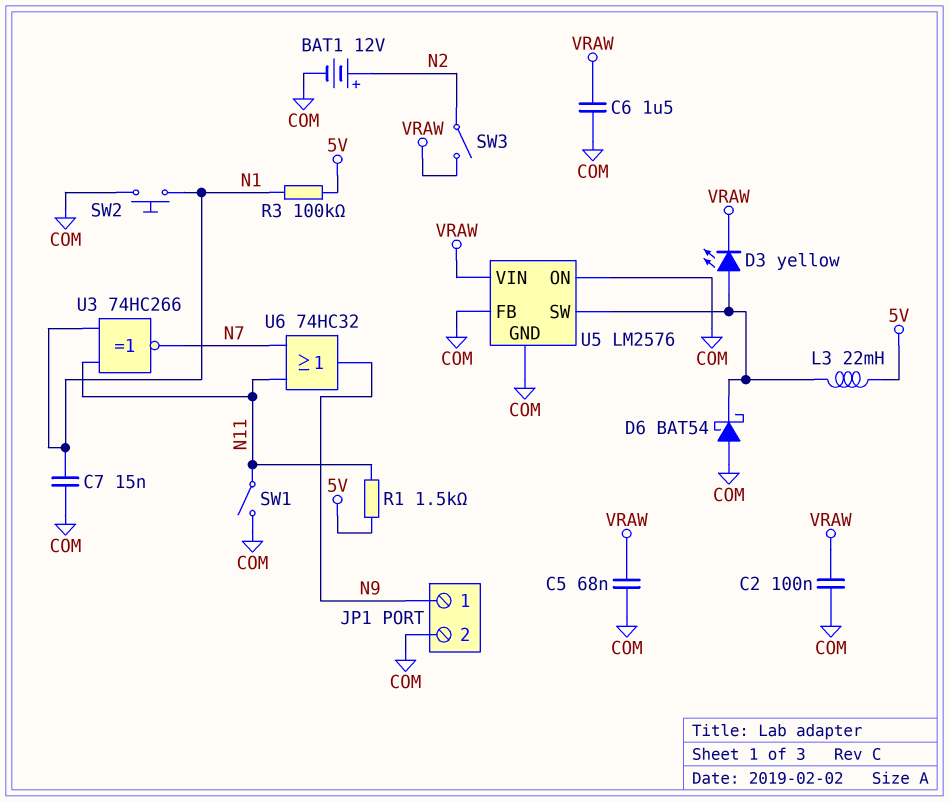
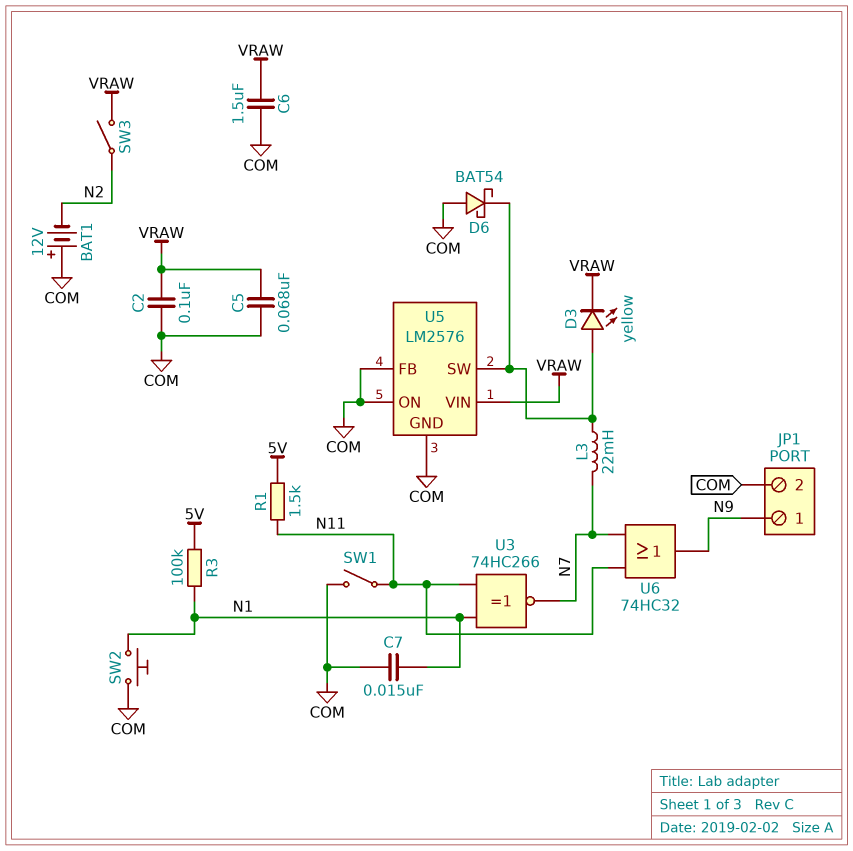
BAT1: 12V (plus N2, minus COM) -> 12V (plus COM, minus N2)
L3: 22mH (5V, U5/SW) -> 22mH (N7, U5/SW)

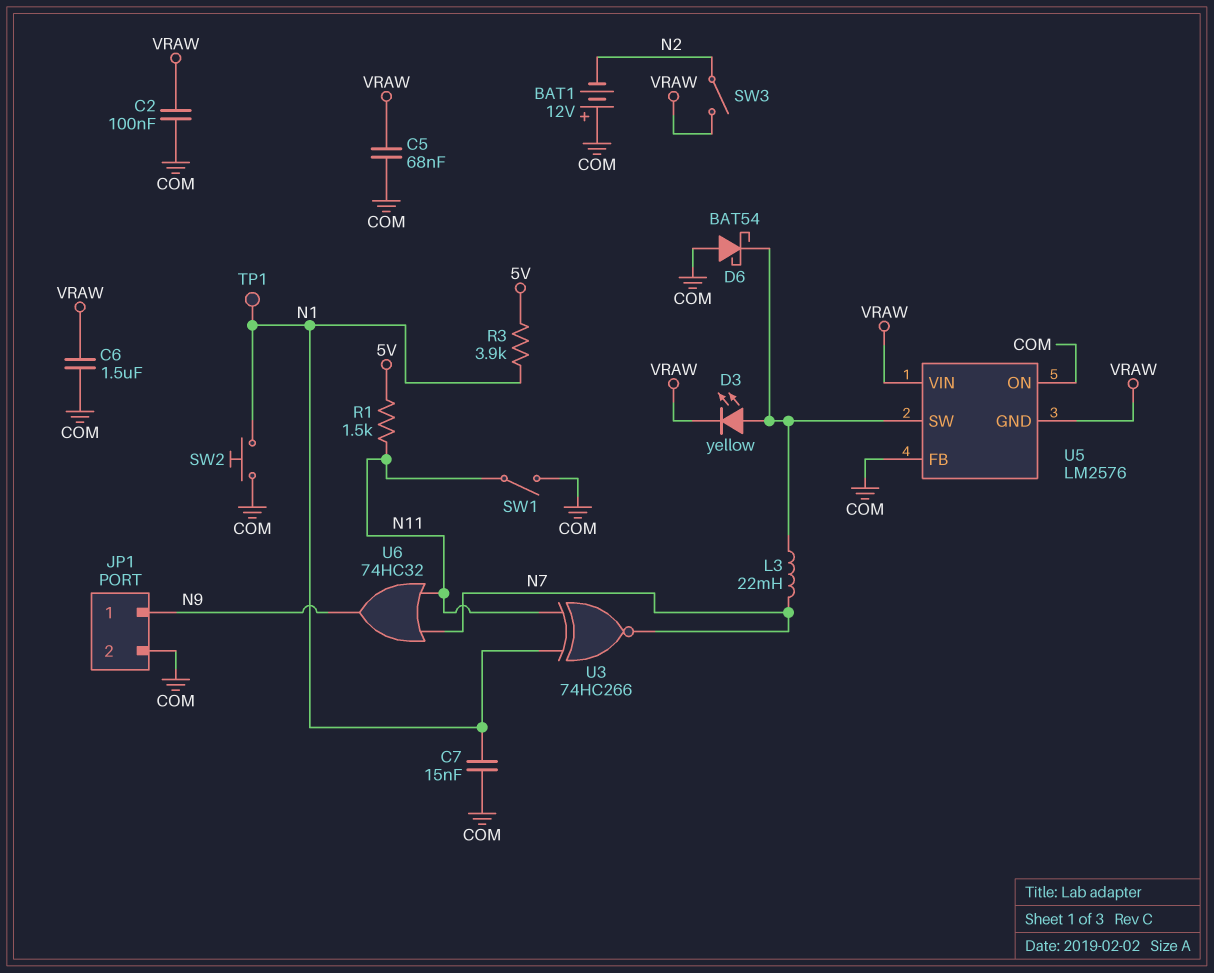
R3: 100k (5V, N1) -> 3.9k (5V, N1)
TP1: none -> test point (N1)
U5 pin GND: COM -> VRAW

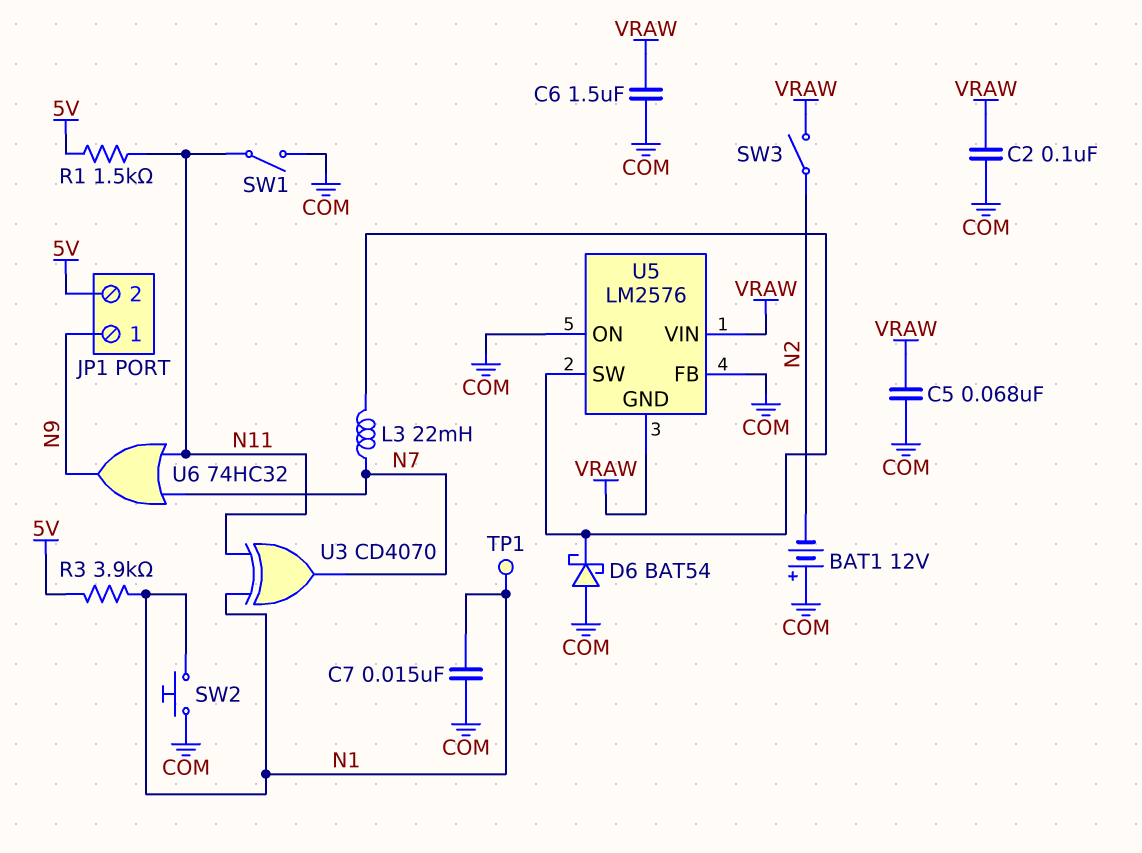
D3: LED yellow (A U5/SW, K VRAW) -> none
JP1 pin 2: COM -> 5V
U3: XNOR 74HC266 (in N1, in N11, out N7) -> XOR CD4070 (in N1, in N11, out N7)

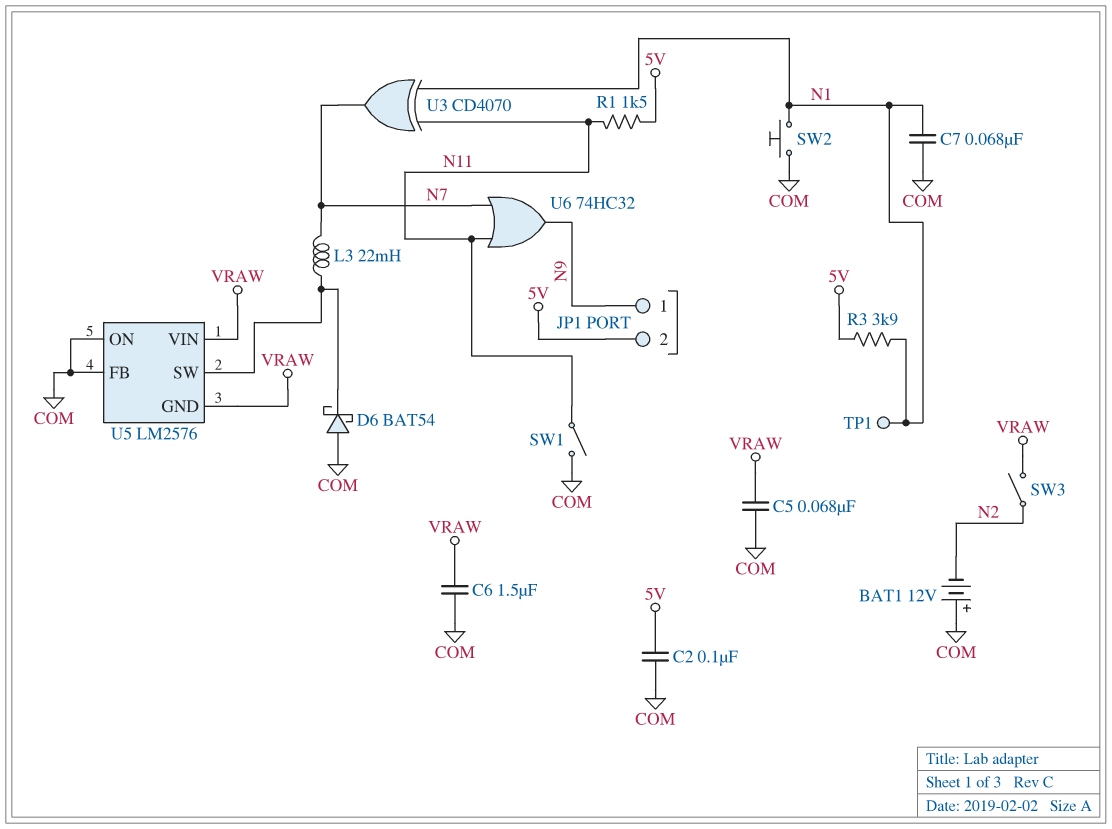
C2: 100nF (COM, VRAW) -> 100nF (5V, COM)
C7: 15nF (COM, N1) -> 68nF (COM, N1)

